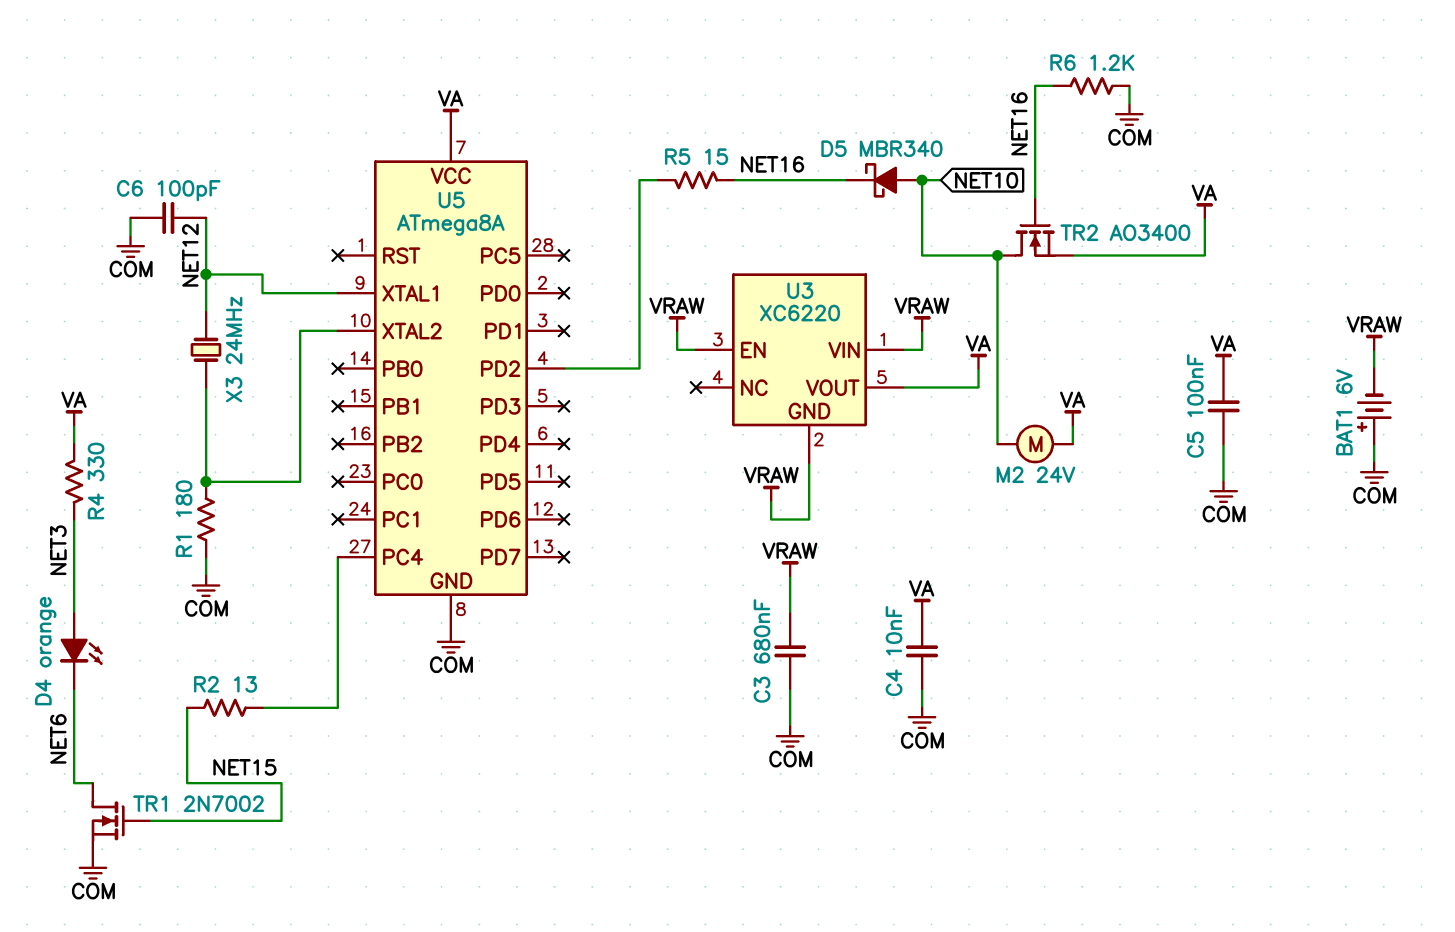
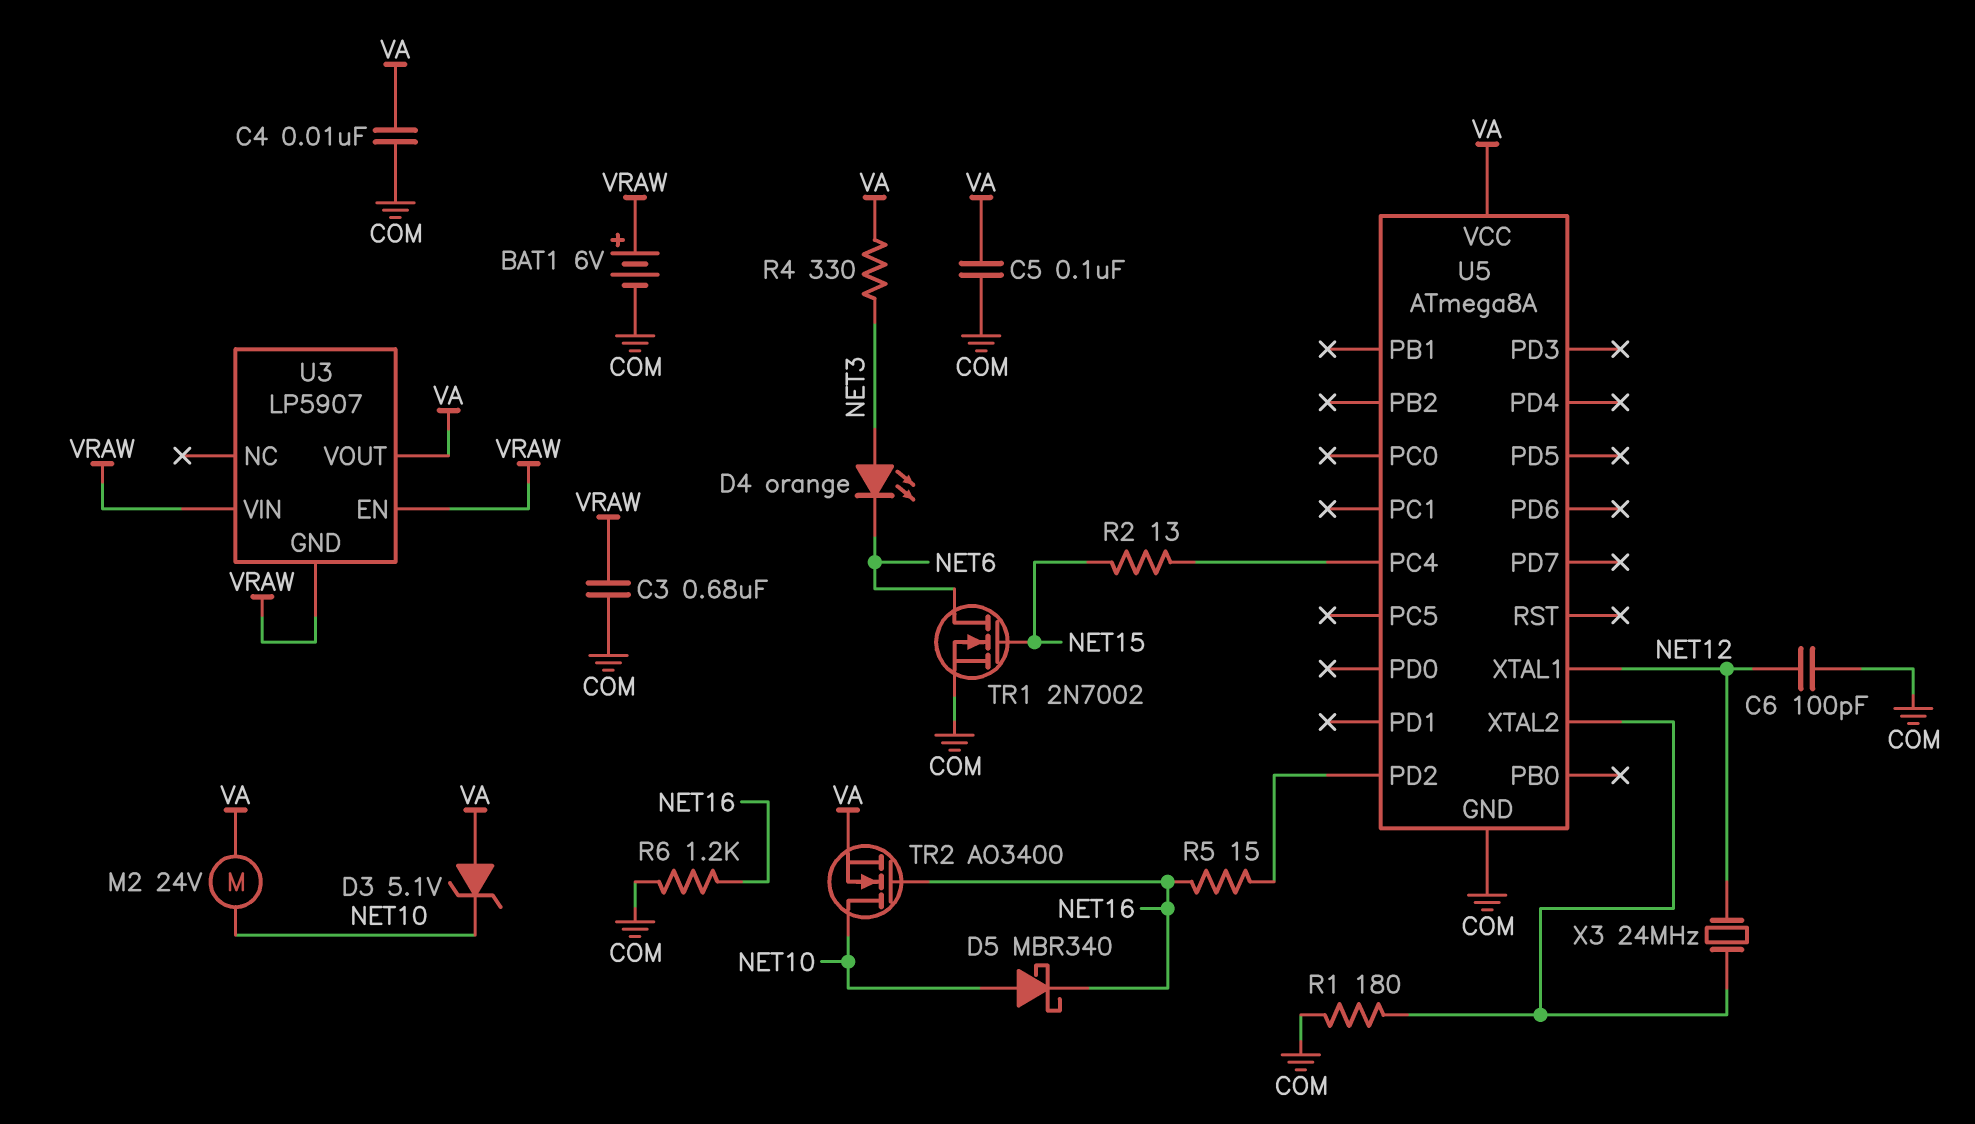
BAT1: 6V (plus COM, minus VRAW) -> 6V (plus VRAW, minus COM)
D3: none -> zener 5.1V (A VA, K NET10)
U3: XC6220 -> LP5907

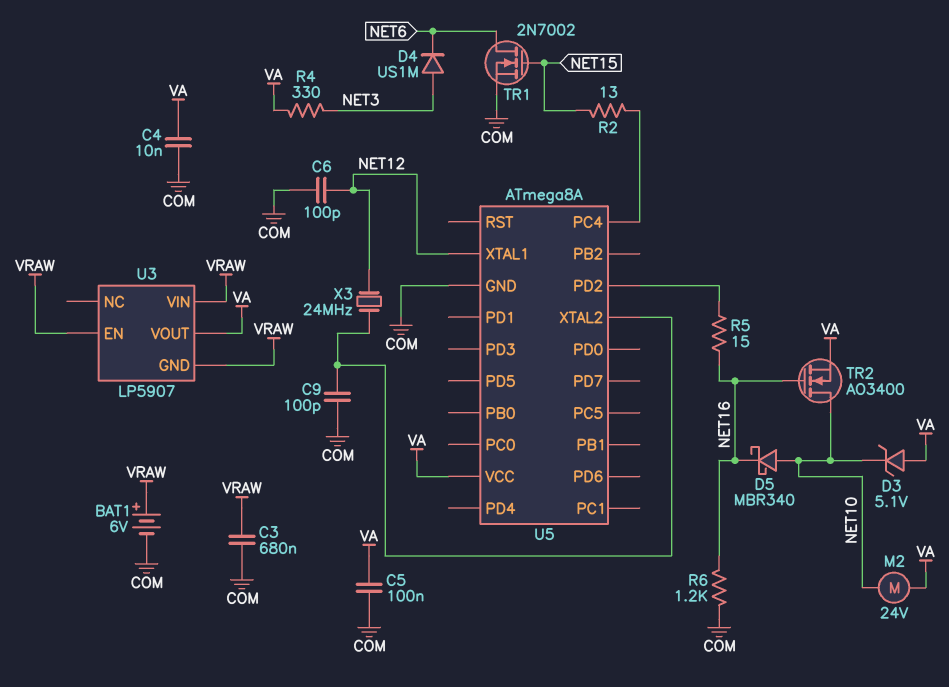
C9: none -> 100pF (COM, U5/XTAL2)
D4: LED orange (A NET3, K NET6) -> diode US1M (A NET3, K NET6)
R1: 180 (COM, U5/XTAL2) -> none

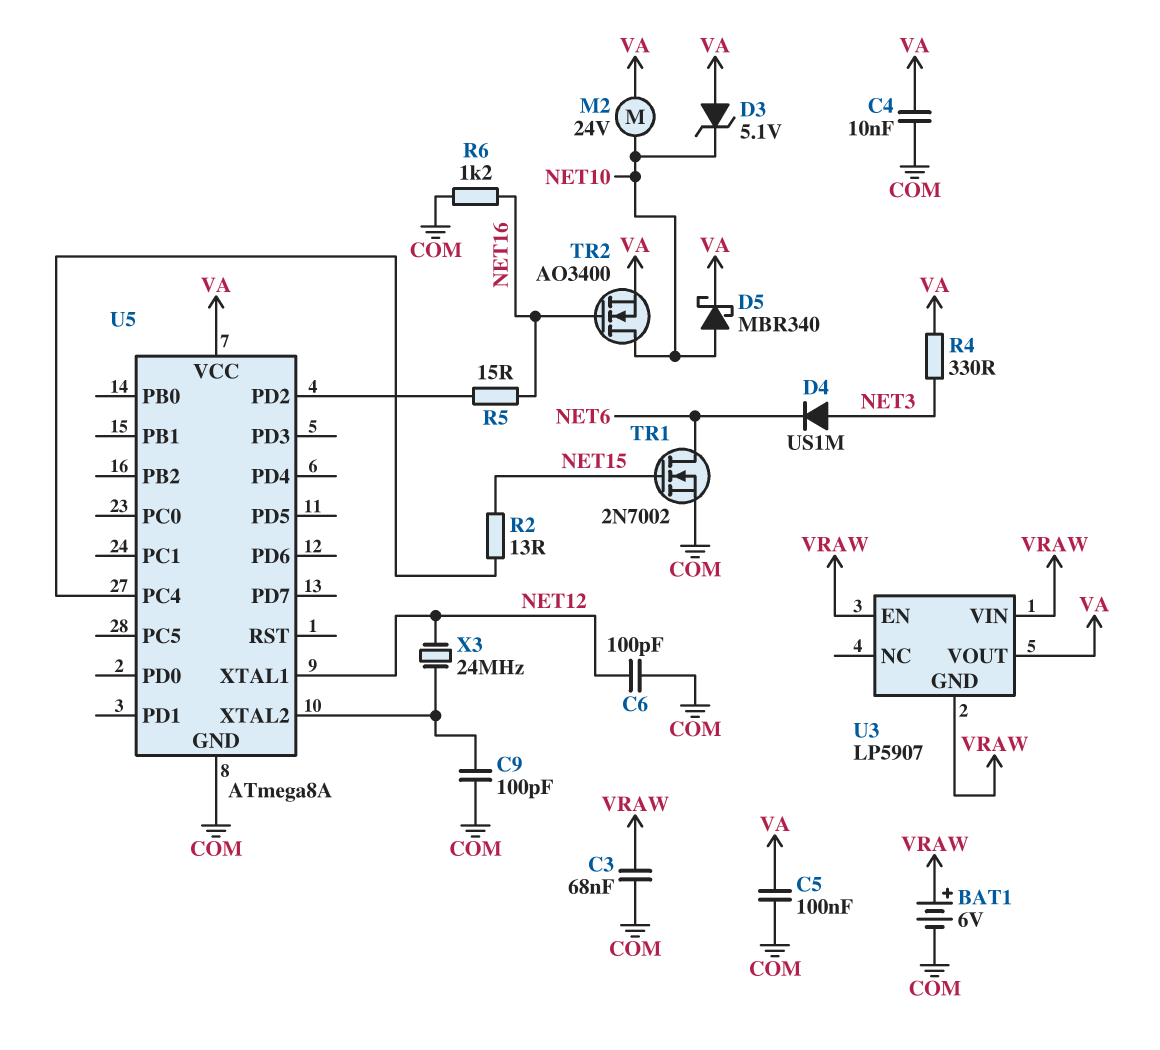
C3: 680nF (COM, VRAW) -> 68nF (COM, VRAW)
D5: schottky MBR340 (A NET10, K NET16) -> schottky MBR340 (A NET10, K VA)

